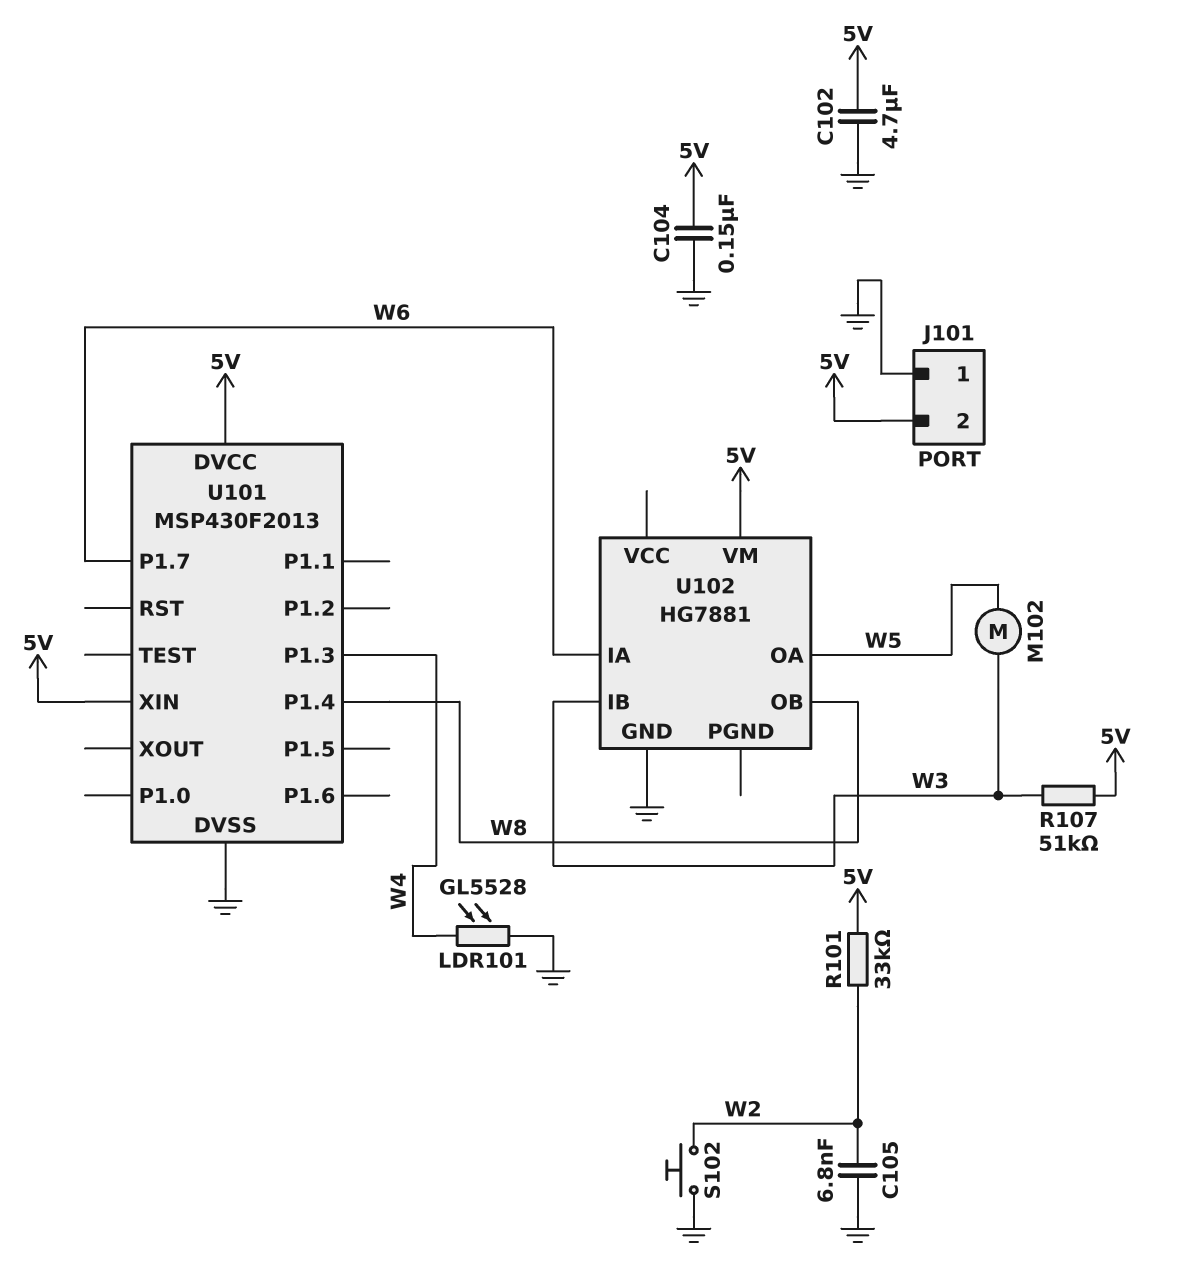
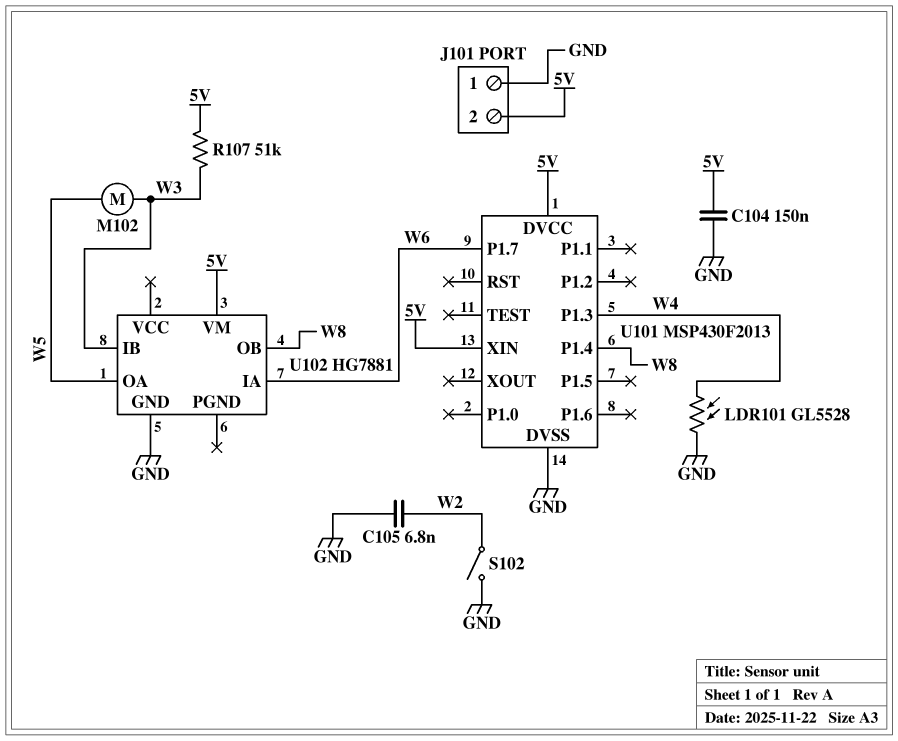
C102: 4.7uF (5V, GND) -> none
R101: 33k (5V, W2) -> none
S102: button (GND, W2) -> switch (GND, W2)

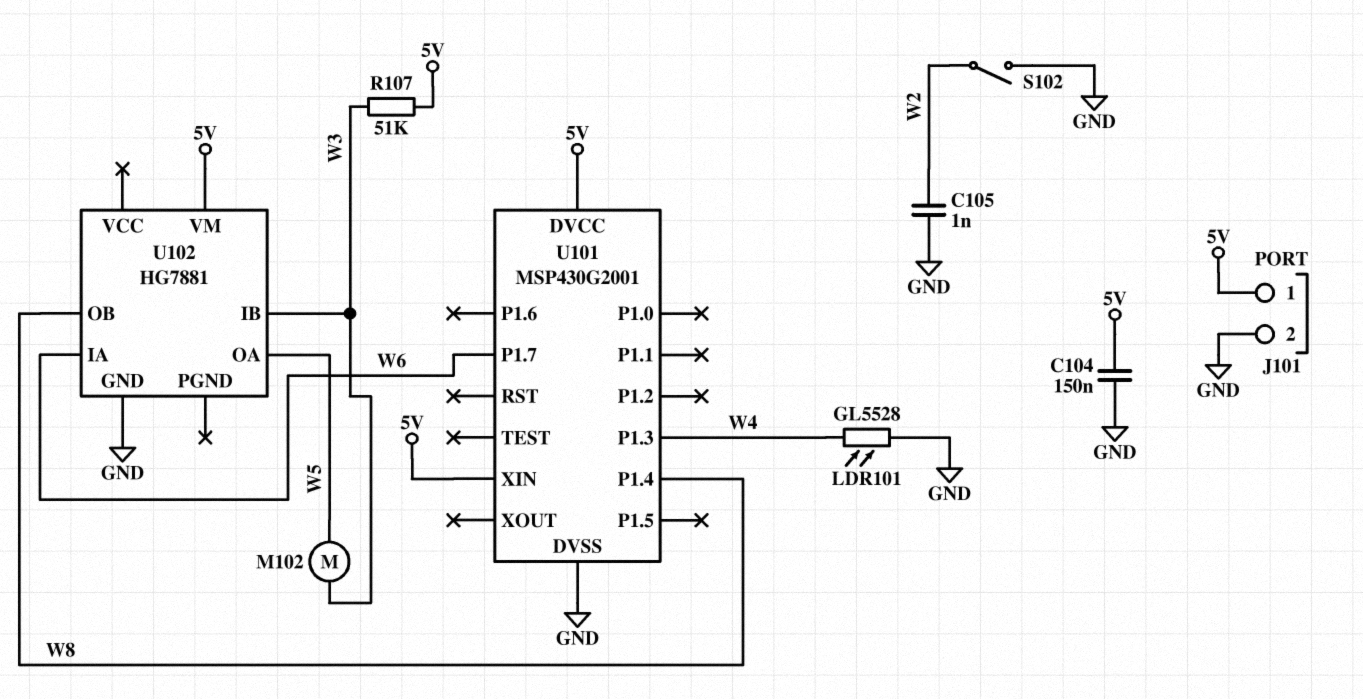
C105: 6.8nF (GND, W2) -> 1nF (GND, W2)
J101 pin 1: GND -> 5V
J101 pin 2: 5V -> GND
U101: MSP430F2013 -> MSP430G2001

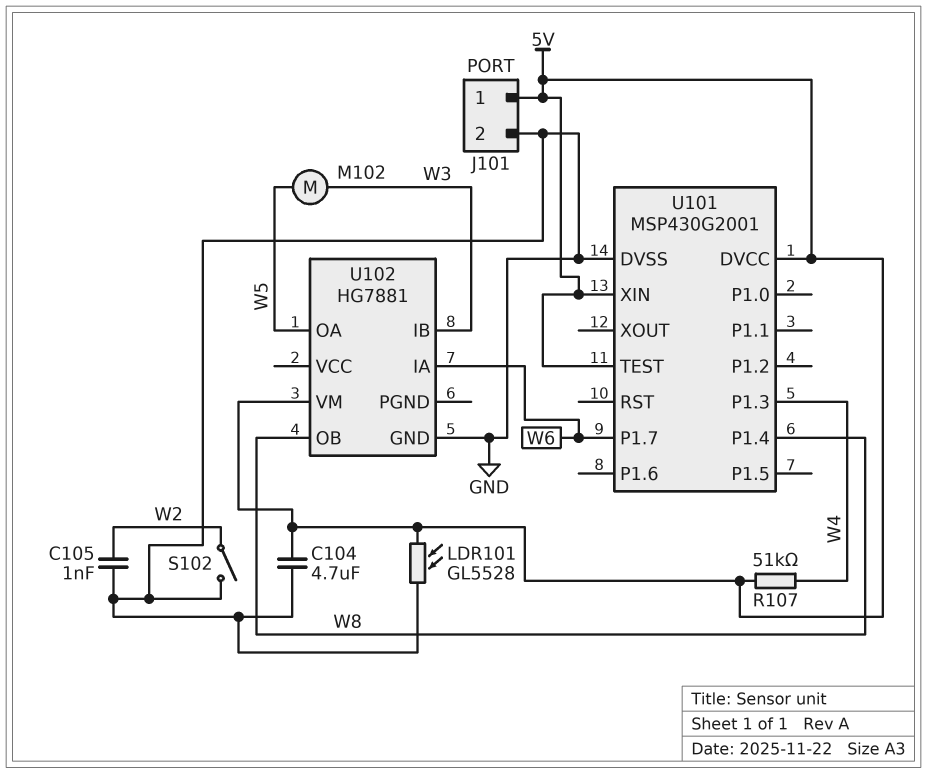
C104: 150nF (5V, GND) -> 4.7uF (5V, GND)
LDR101: GL5528 (GND, W4) -> GL5528 (5V, GND)
R107: 51k (5V, W3) -> 51k (5V, W4)
U101 pin TEST: none -> 5V

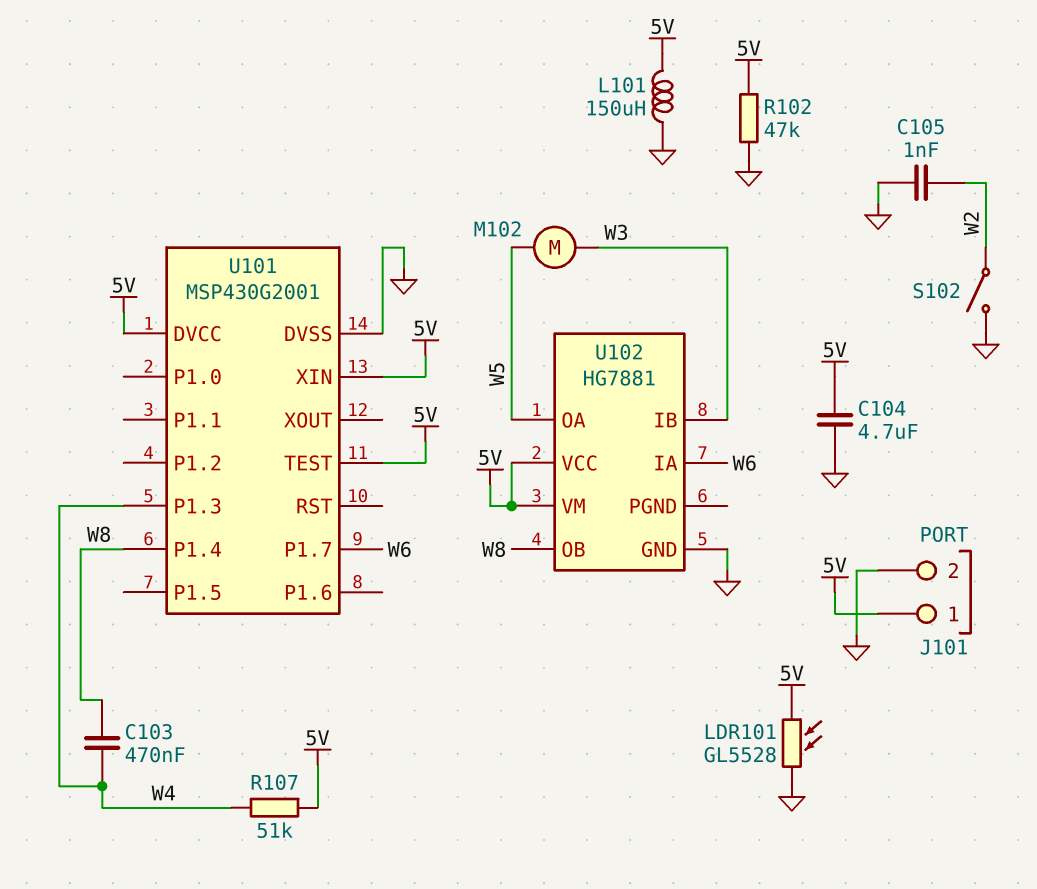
C103: none -> 470nF (W4, W8)
L101: none -> 150uH (5V, GND)
R102: none -> 47k (5V, GND)
U102 pin VCC: none -> 5V

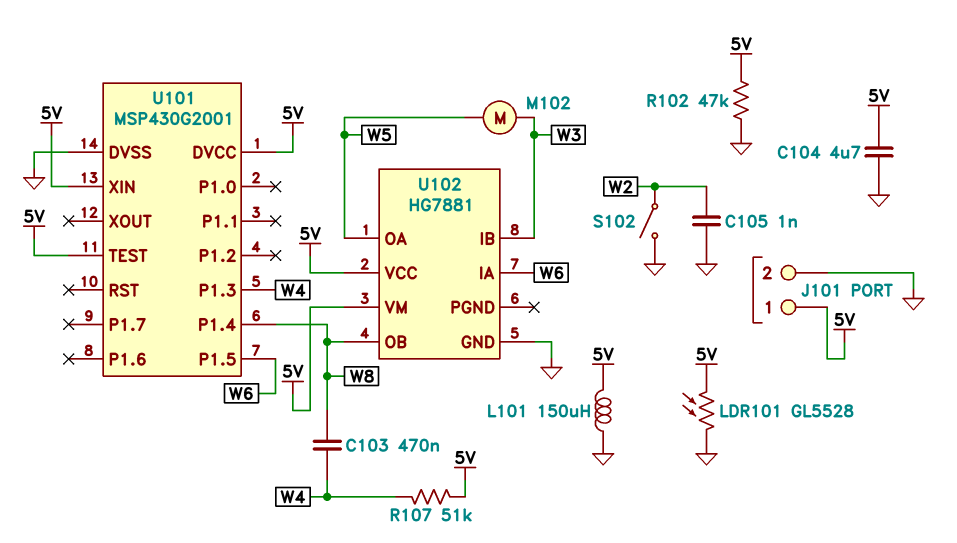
U101 pin P1.5: none -> W6
U101 pin P1.7: W6 -> none

